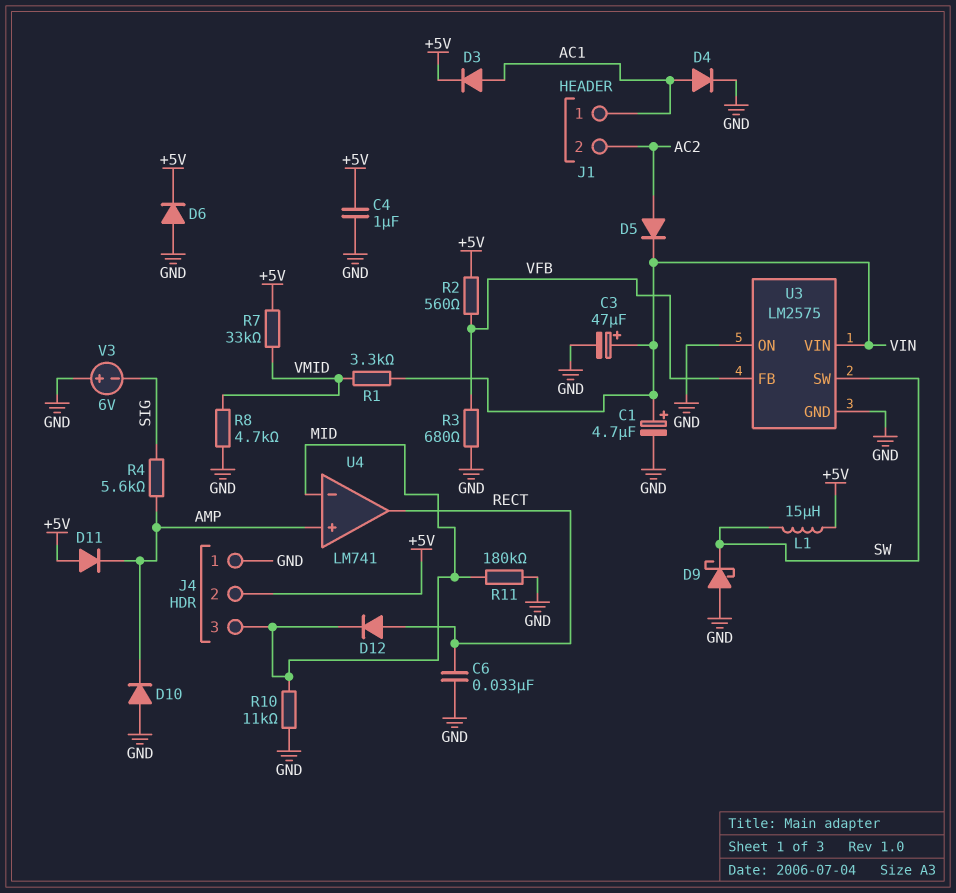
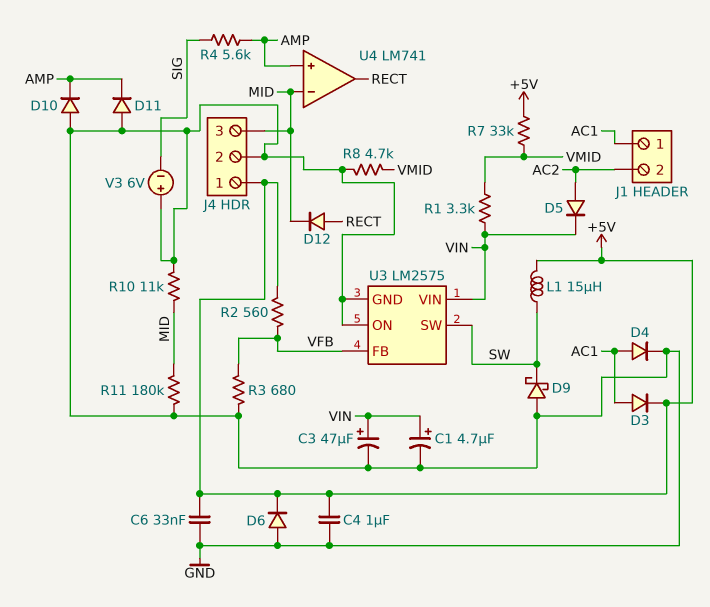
C6: 33nF (GND, RECT) -> 33nF (+5V, GND)
D11: diode (A +5V, K AMP) -> diode (A GND, K AMP)
J4 pin 1: GND -> +5V
J4 pin 2: +5V -> GND

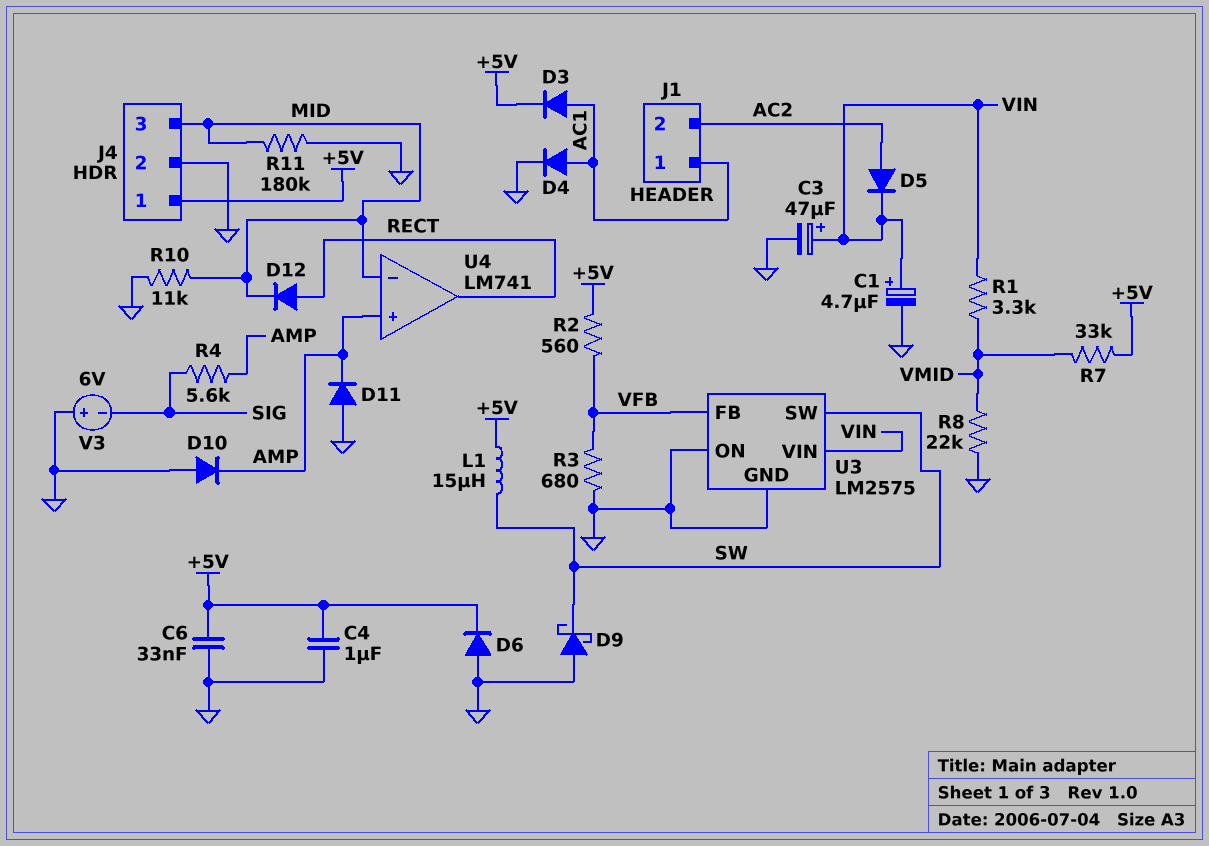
R8: 4.7k (GND, VMID) -> 22k (GND, VMID)

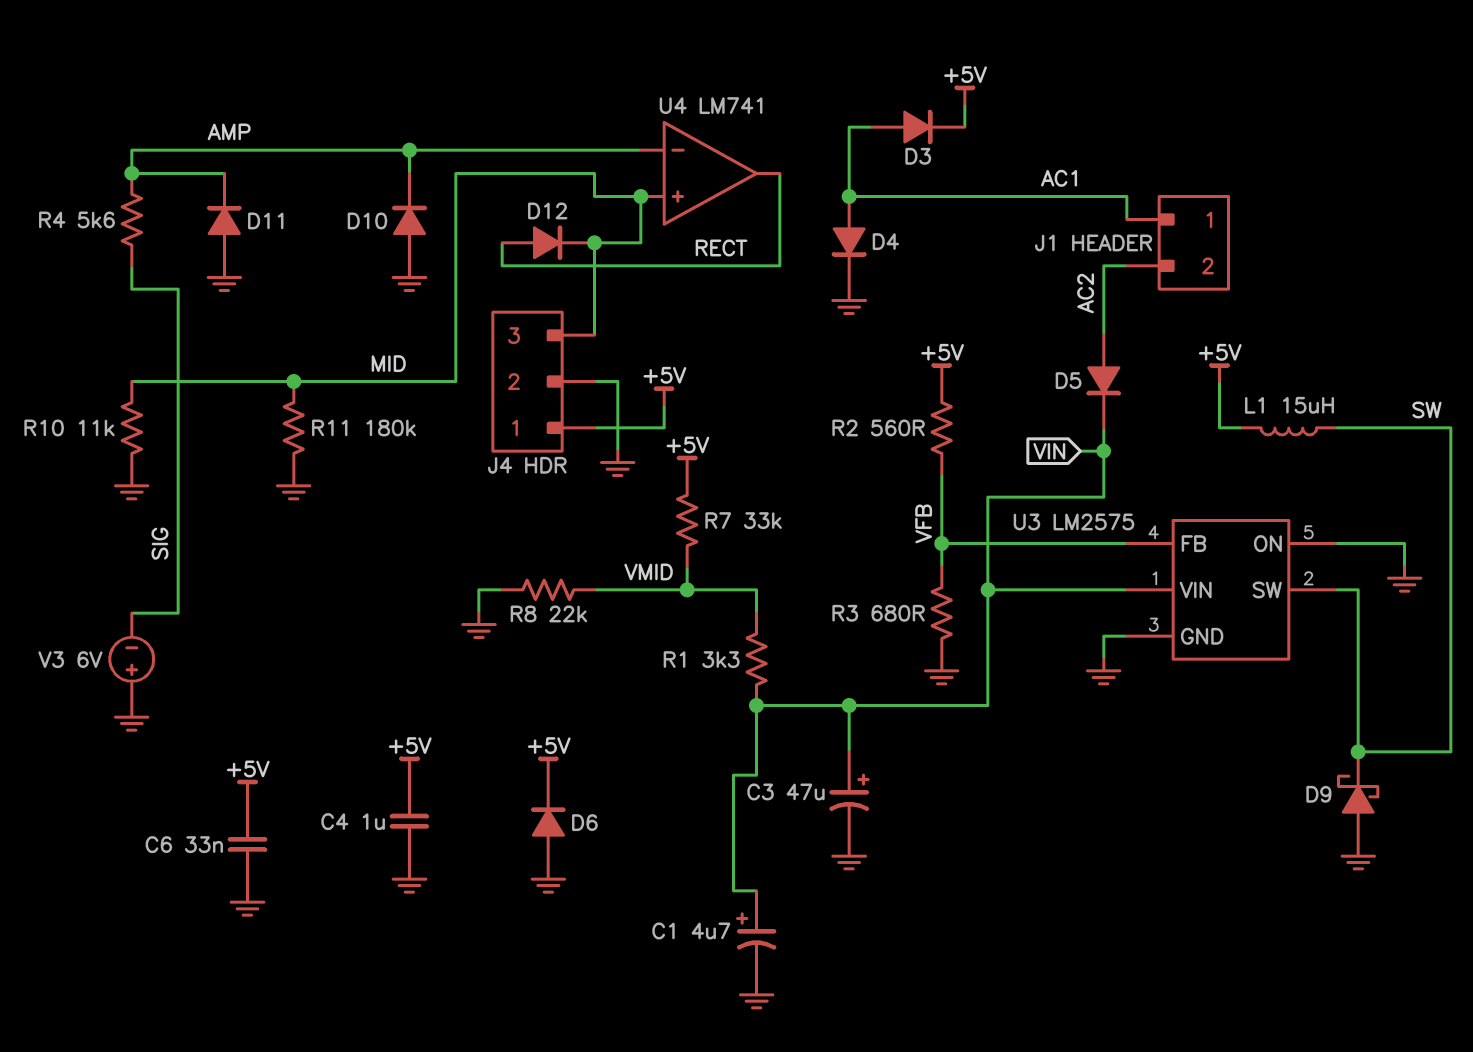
U4 pin in+: AMP -> MID
U4 pin in-: MID -> AMP

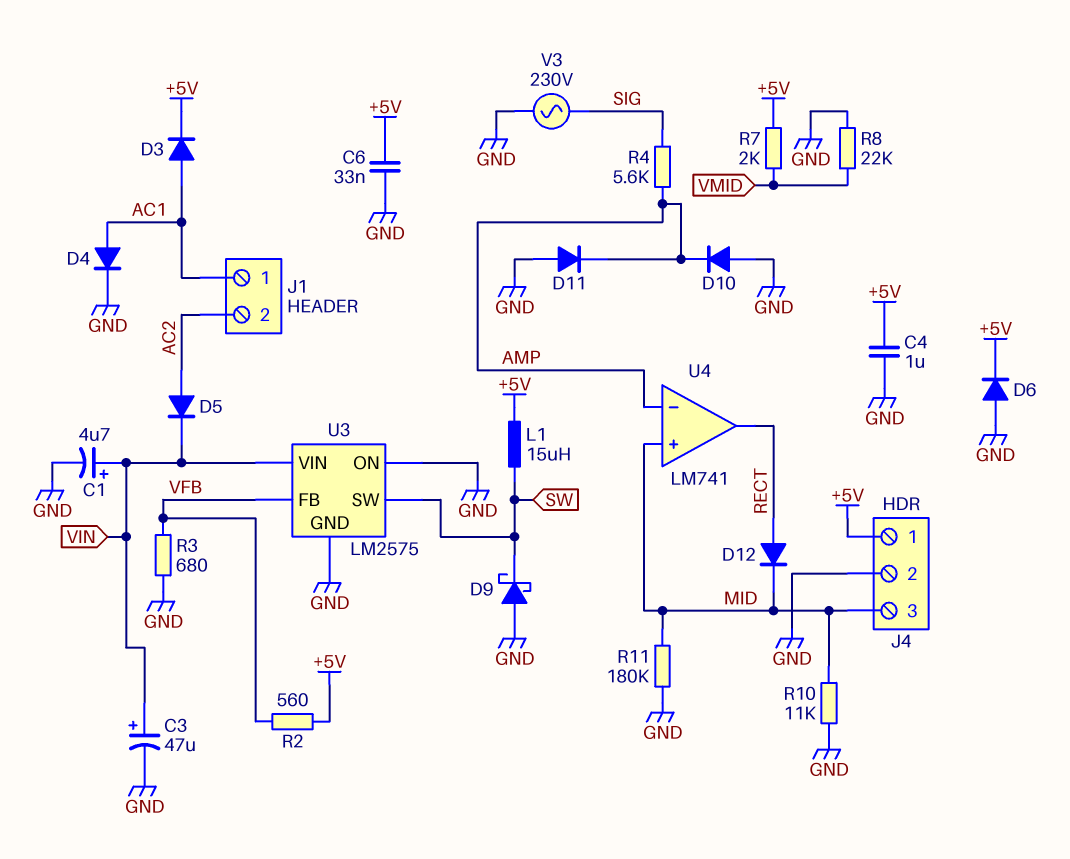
R1: 3.3k (VIN, VMID) -> none
R7: 33k (+5V, VMID) -> 2k (+5V, VMID)
V3: 6V (plus GND, minus SIG) -> AC 230V (GND, SIG)

